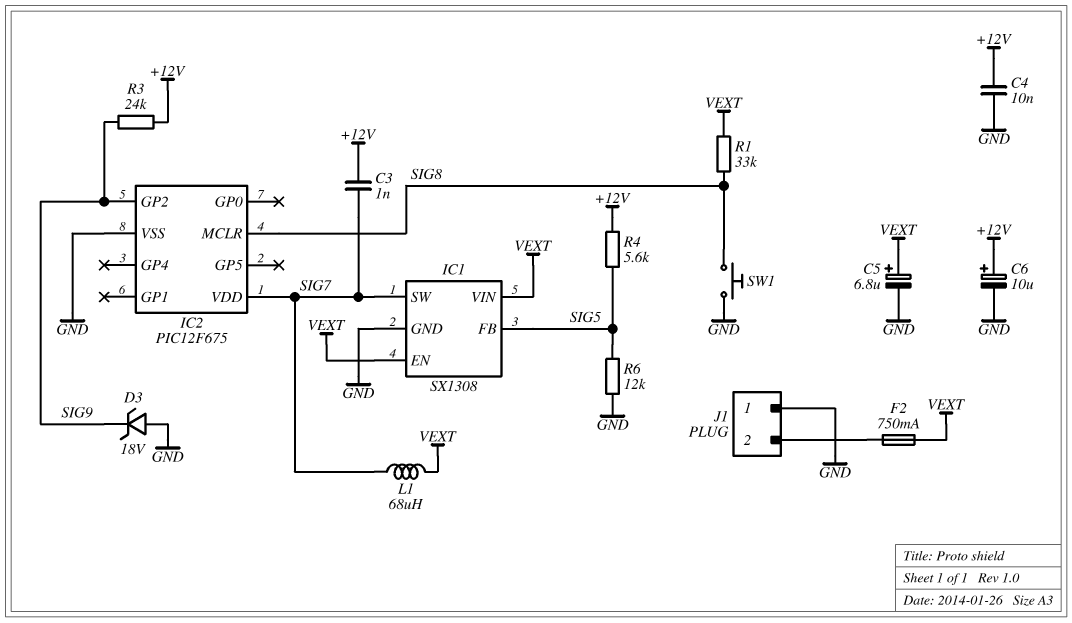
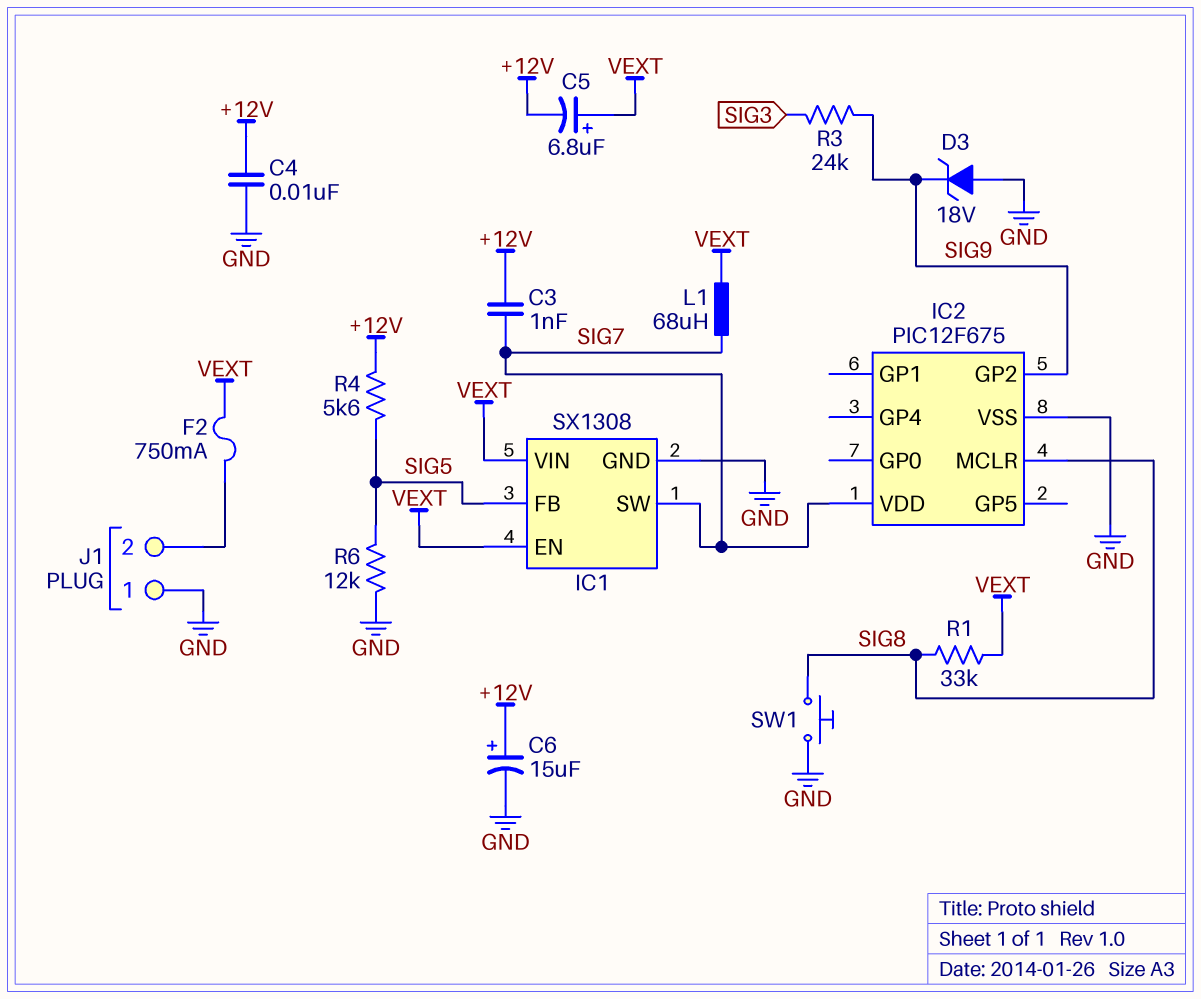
C5: 6.8uF (plus VEXT, minus GND) -> 6.8uF (plus VEXT, minus +12V)
C6: 10uF (plus +12V, minus GND) -> 15uF (plus +12V, minus GND)
R3: 24k (+12V, SIG9) -> 24k (SIG3, SIG9)

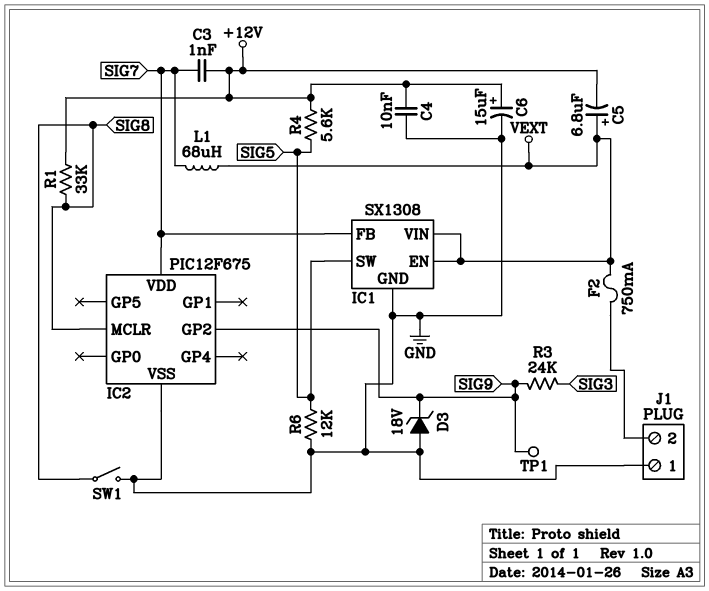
IC1 pin FB: SIG5 -> SIG7
IC1 pin SW: SIG7 -> SIG5
R1: 33k (SIG8, VEXT) -> 33k (+12V, SIG8)
SW1: button (GND, SIG8) -> switch (GND, SIG8)
TP1: none -> test point (SIG9)

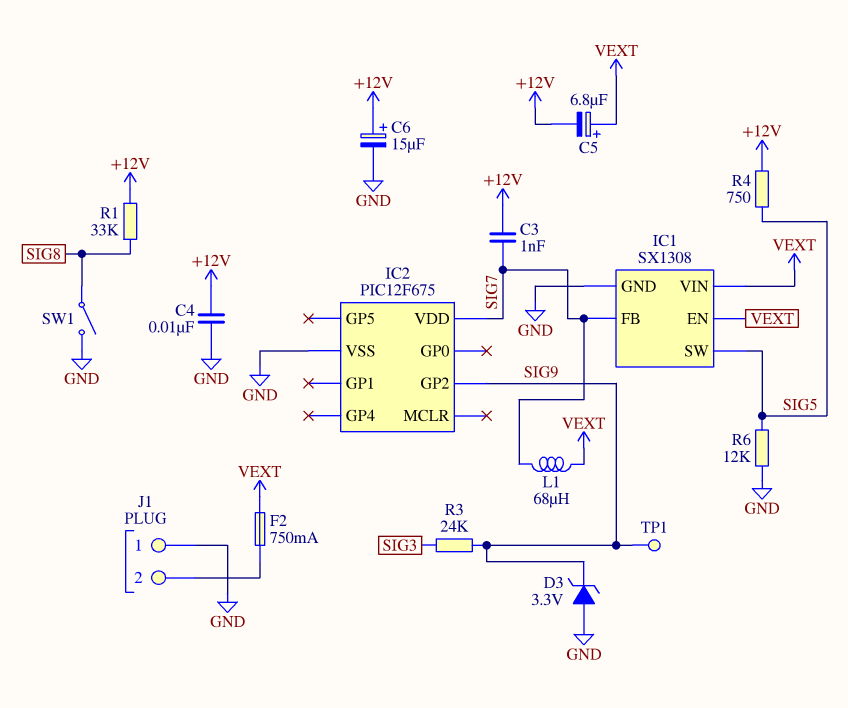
D3: zener 18V (A GND, K SIG9) -> zener 3.3V (A GND, K SIG9)
IC2 pin MCLR: SIG8 -> none
R4: 5.6k (+12V, SIG5) -> 750 (+12V, SIG5)

